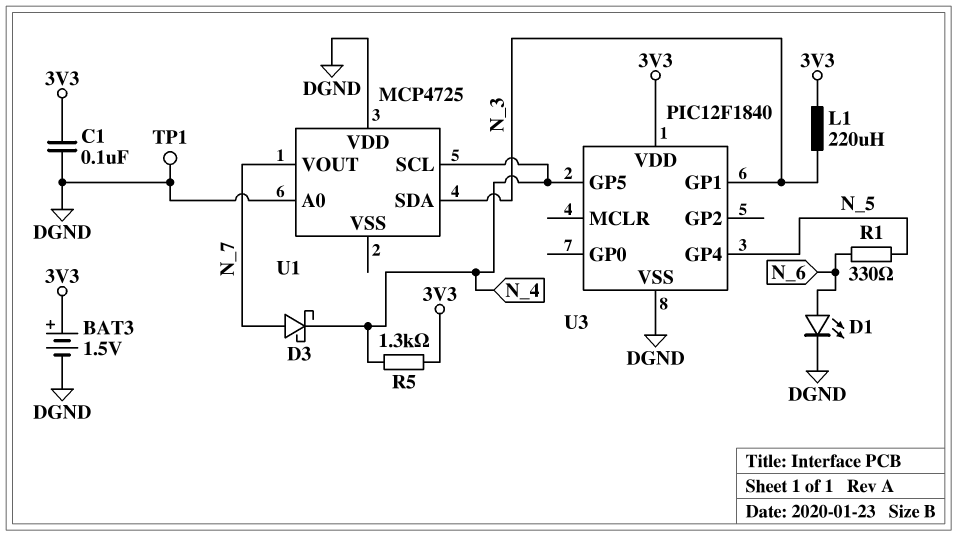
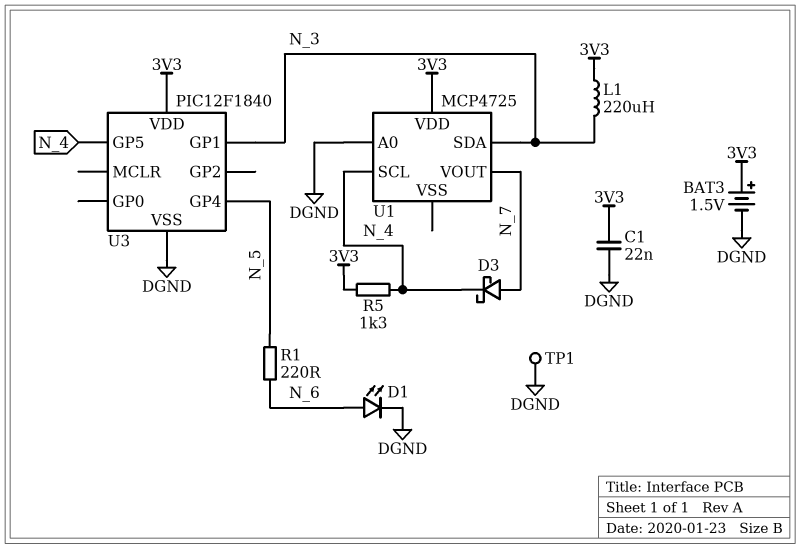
C1: 100nF (3V3, DGND) -> 22nF (3V3, DGND)
R1: 330 (N_5, N_6) -> 220 (N_5, N_6)
U1 pin VDD: DGND -> 3V3

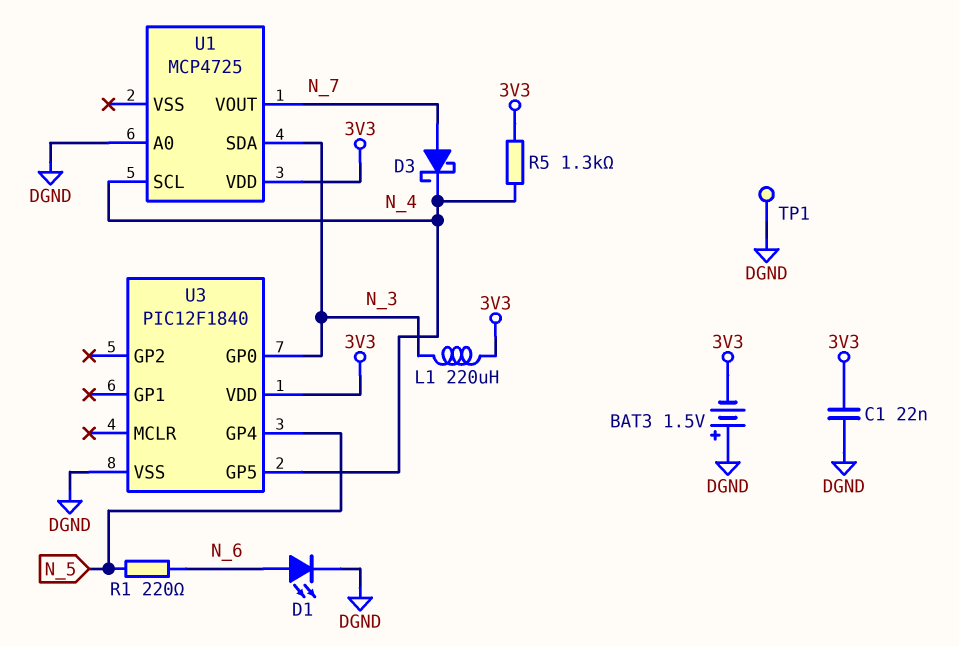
BAT3: 1.5V (plus 3V3, minus DGND) -> 1.5V (plus DGND, minus 3V3)
U3 pin GP0: none -> N_3
U3 pin GP1: N_3 -> none

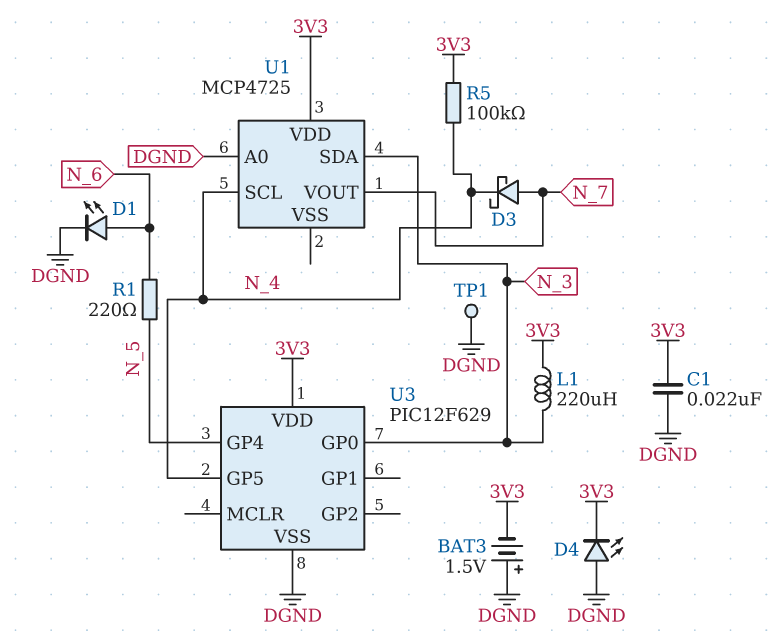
D4: none -> LED (A DGND, K 3V3)
R5: 1.3k (3V3, N_4) -> 100k (3V3, N_4)
U3: PIC12F1840 -> PIC12F629

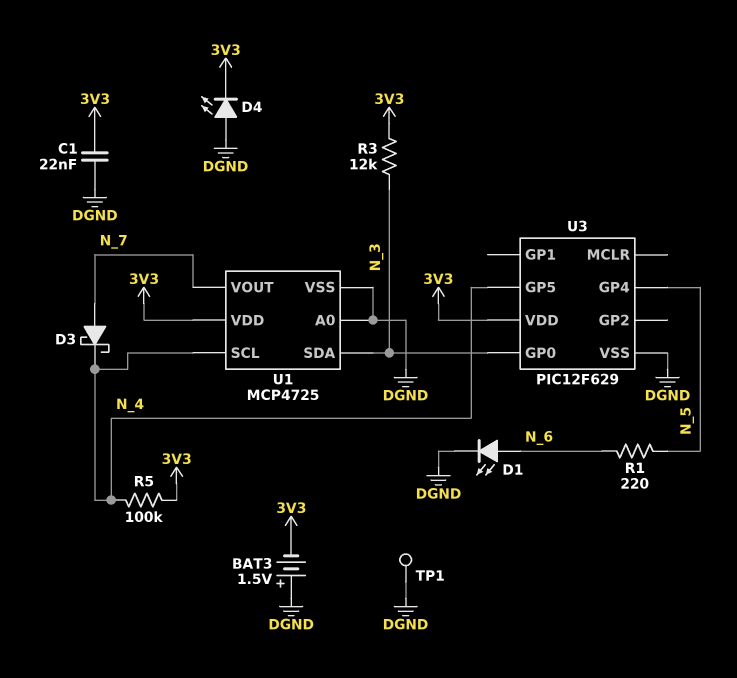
L1: 220uH (3V3, N_3) -> none
R3: none -> 12k (3V3, N_3)
U1 pin VSS: none -> DGND

